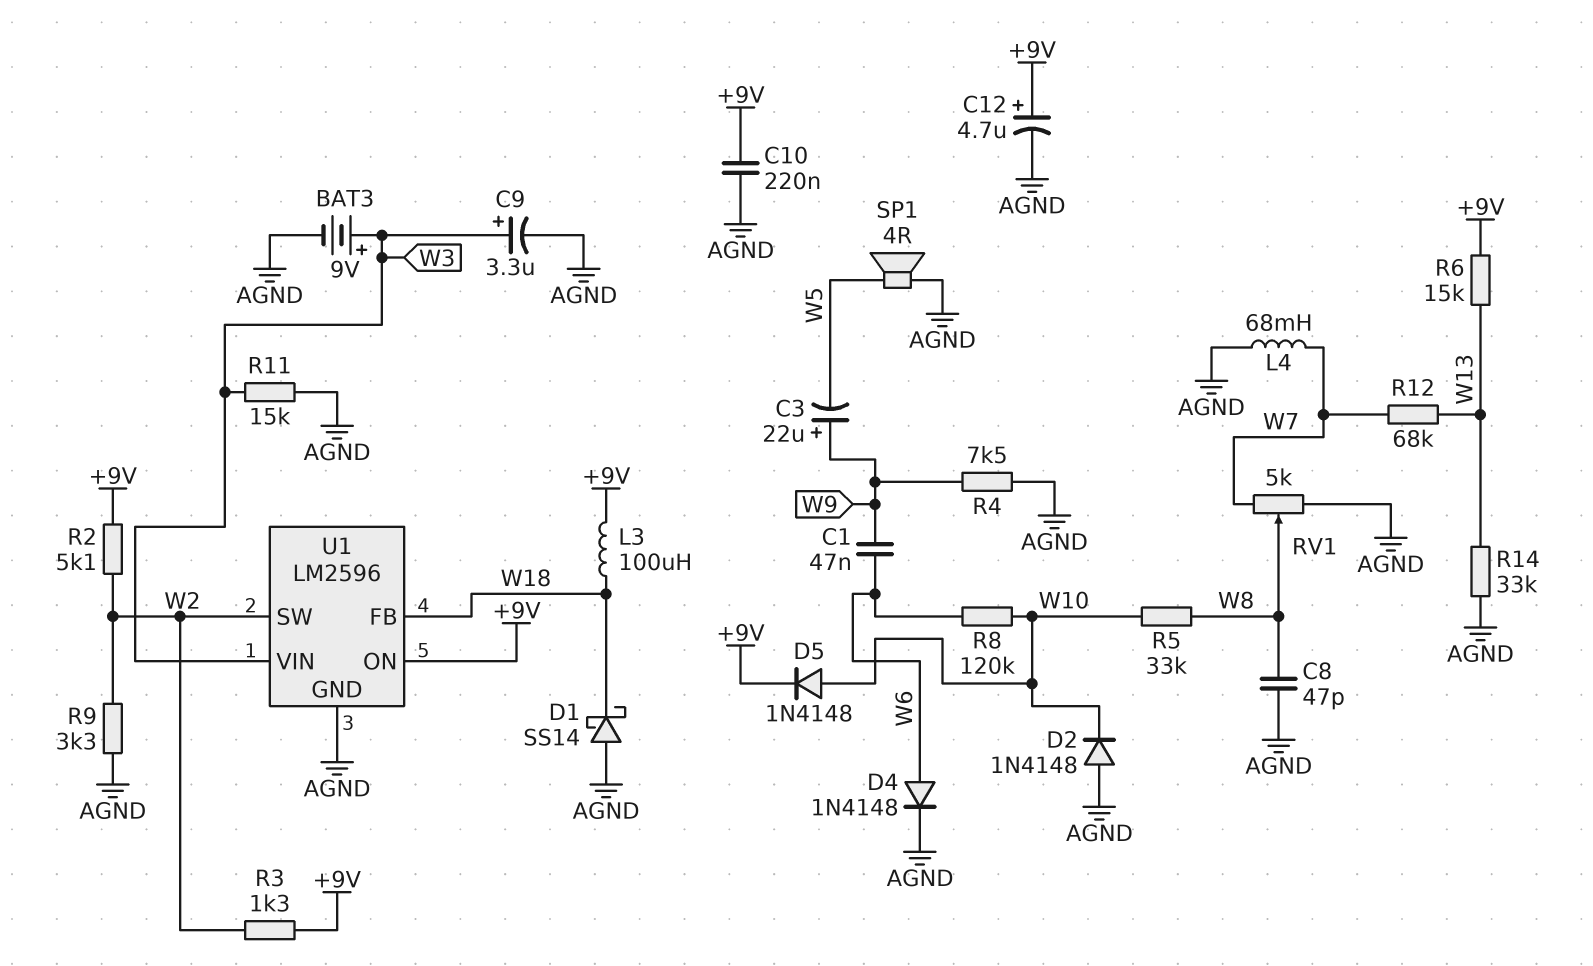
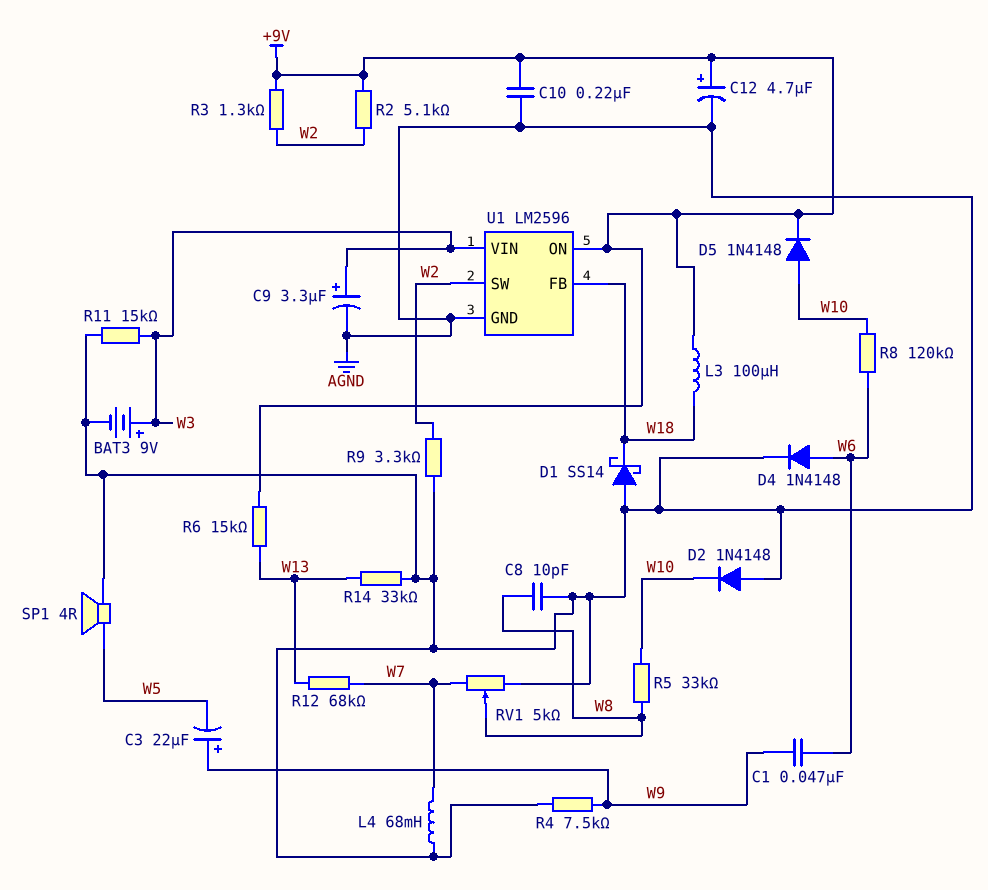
C8: 47pF (AGND, W8) -> 10pF (AGND, W8)

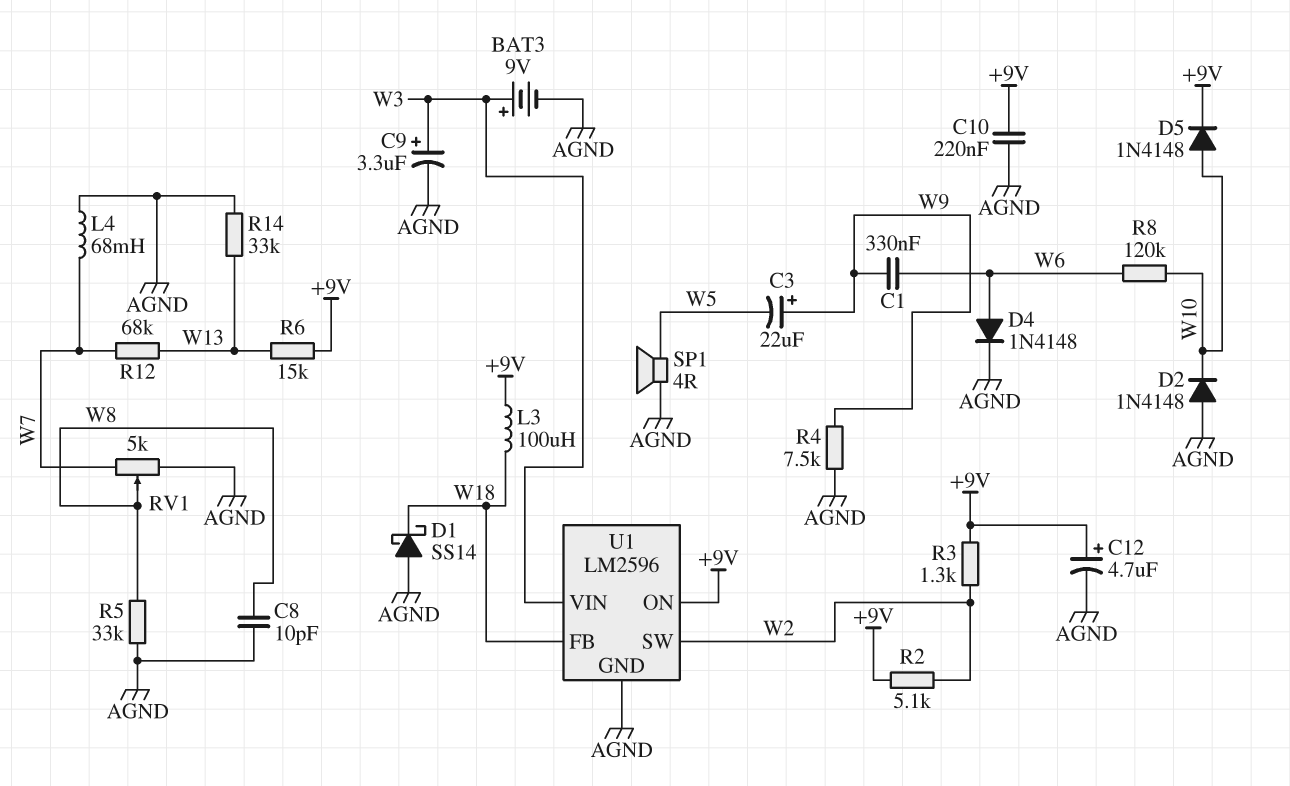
C1: 47nF (W6, W9) -> 330nF (W6, W9)
R5: 33k (W8, W10) -> 33k (AGND, W8)
R9: 3.3k (AGND, W2) -> none
R11: 15k (AGND, W3) -> none

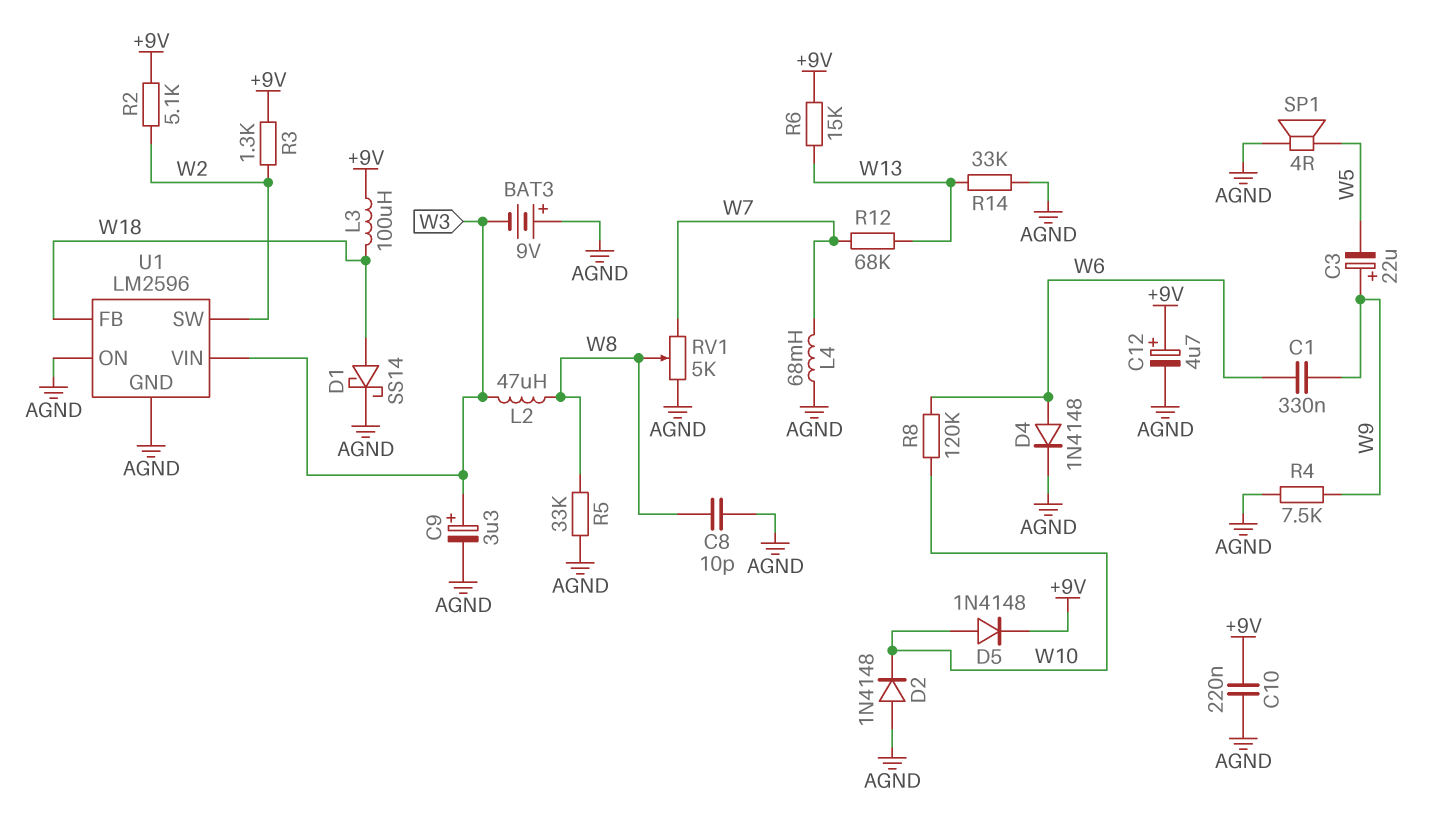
BAT3: 9V (plus W3, minus AGND) -> 9V (plus AGND, minus W3)
D1: schottky SS14 (A AGND, K W18) -> schottky SS14 (A W18, K AGND)
L2: none -> 47uH (W3, W8)
U1 pin ON: +9V -> AGND

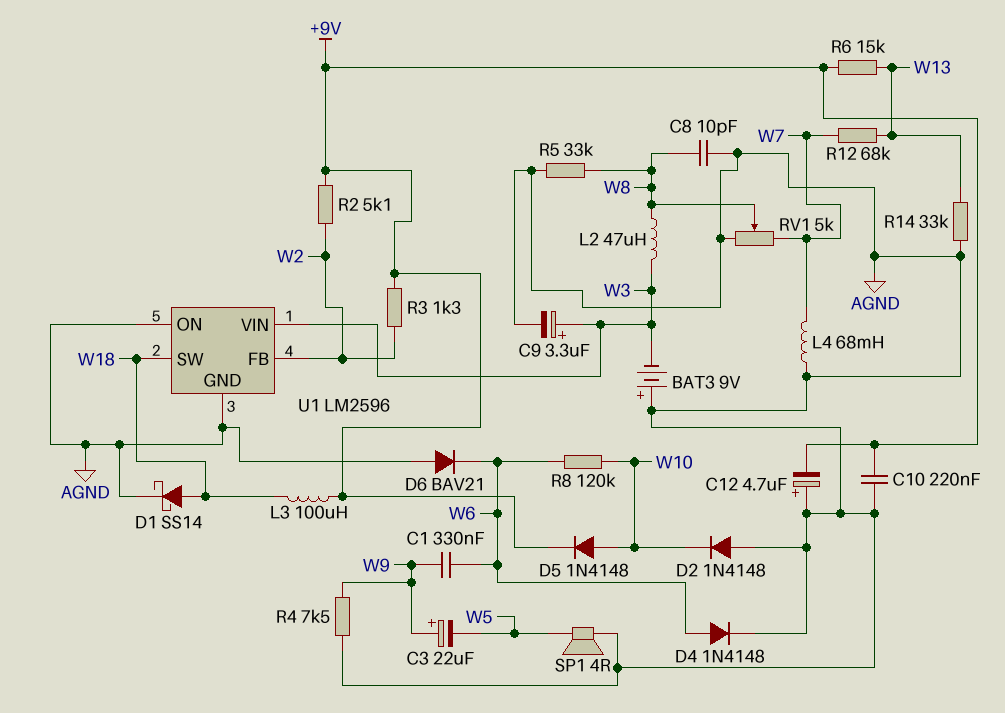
C12: 4.7uF (plus +9V, minus AGND) -> 4.7uF (plus AGND, minus +9V)
D6: none -> diode BAV21 (A AGND, K W6)
U1 pin FB: W18 -> W2
U1 pin SW: W2 -> W18

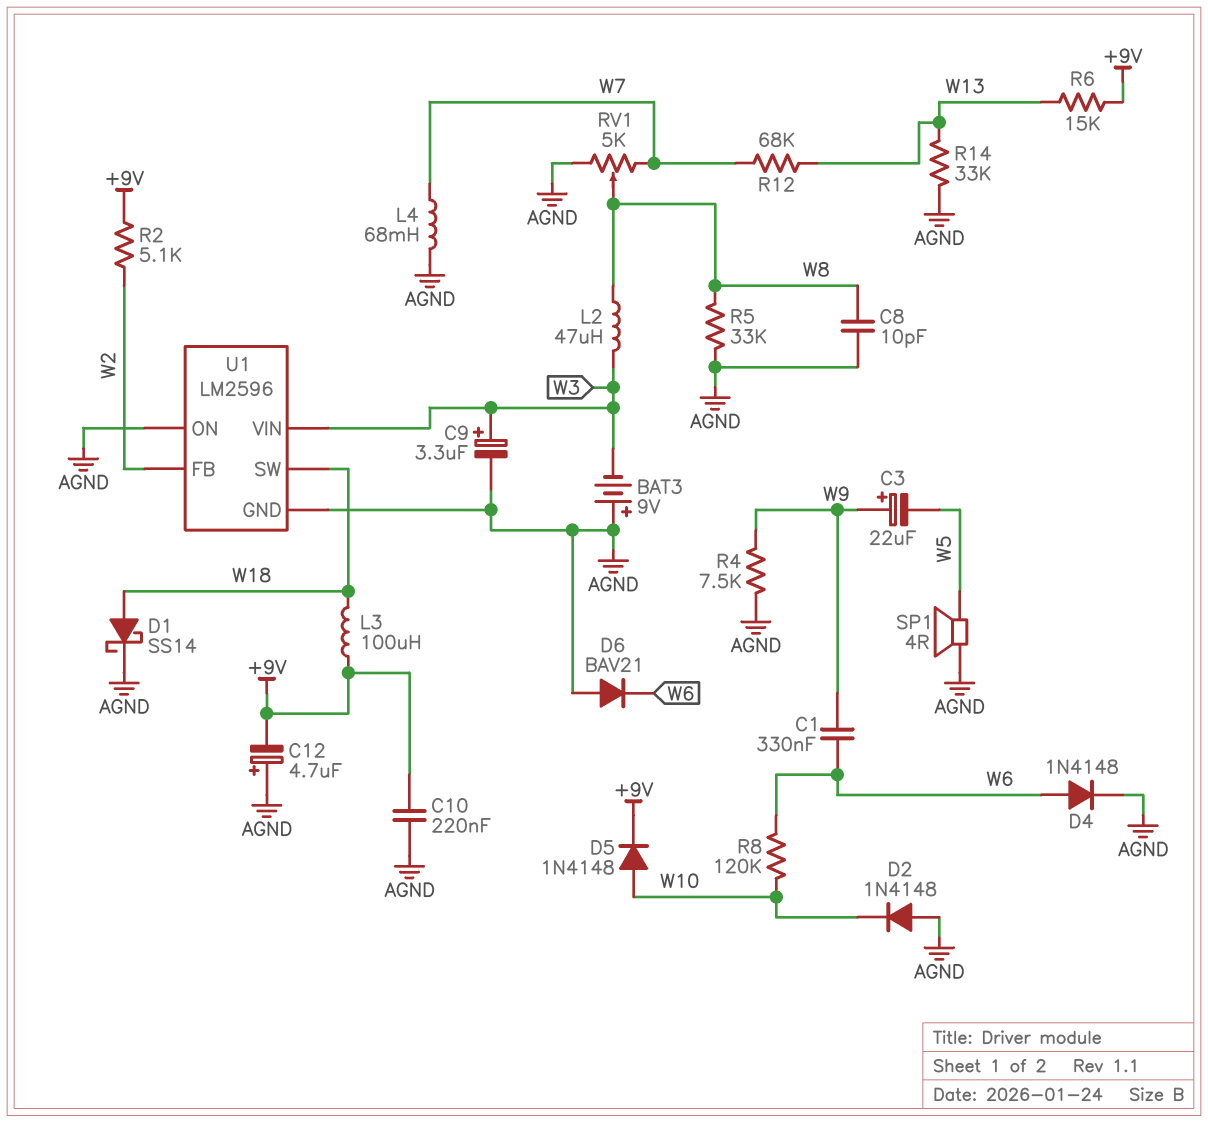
R3: 1.3k (+9V, W2) -> none

